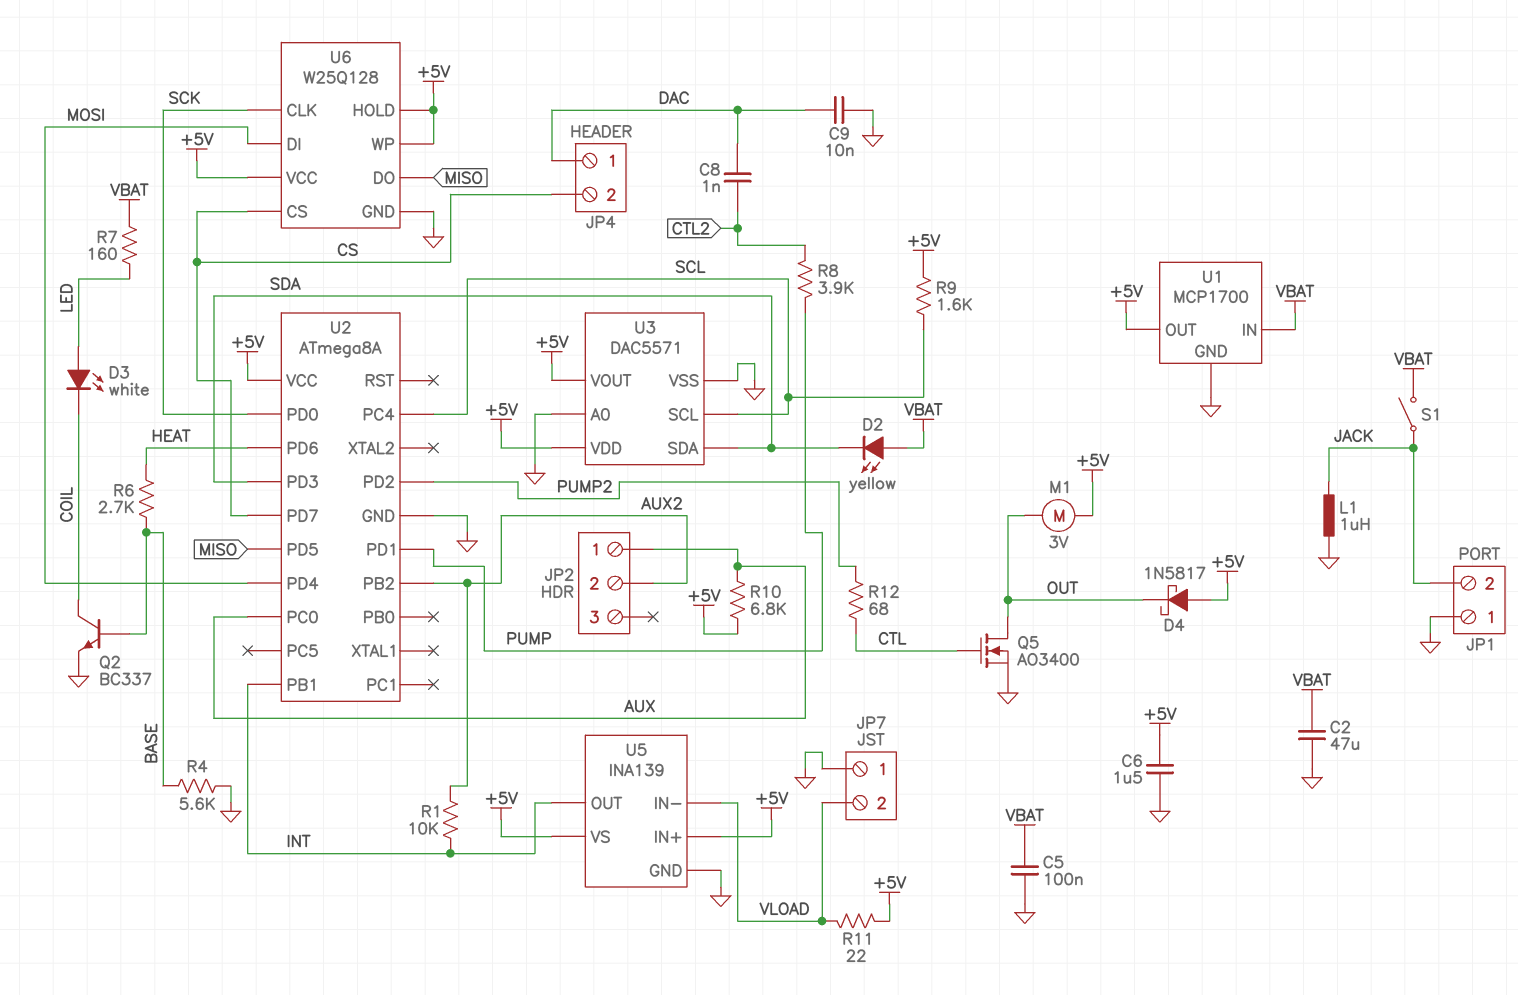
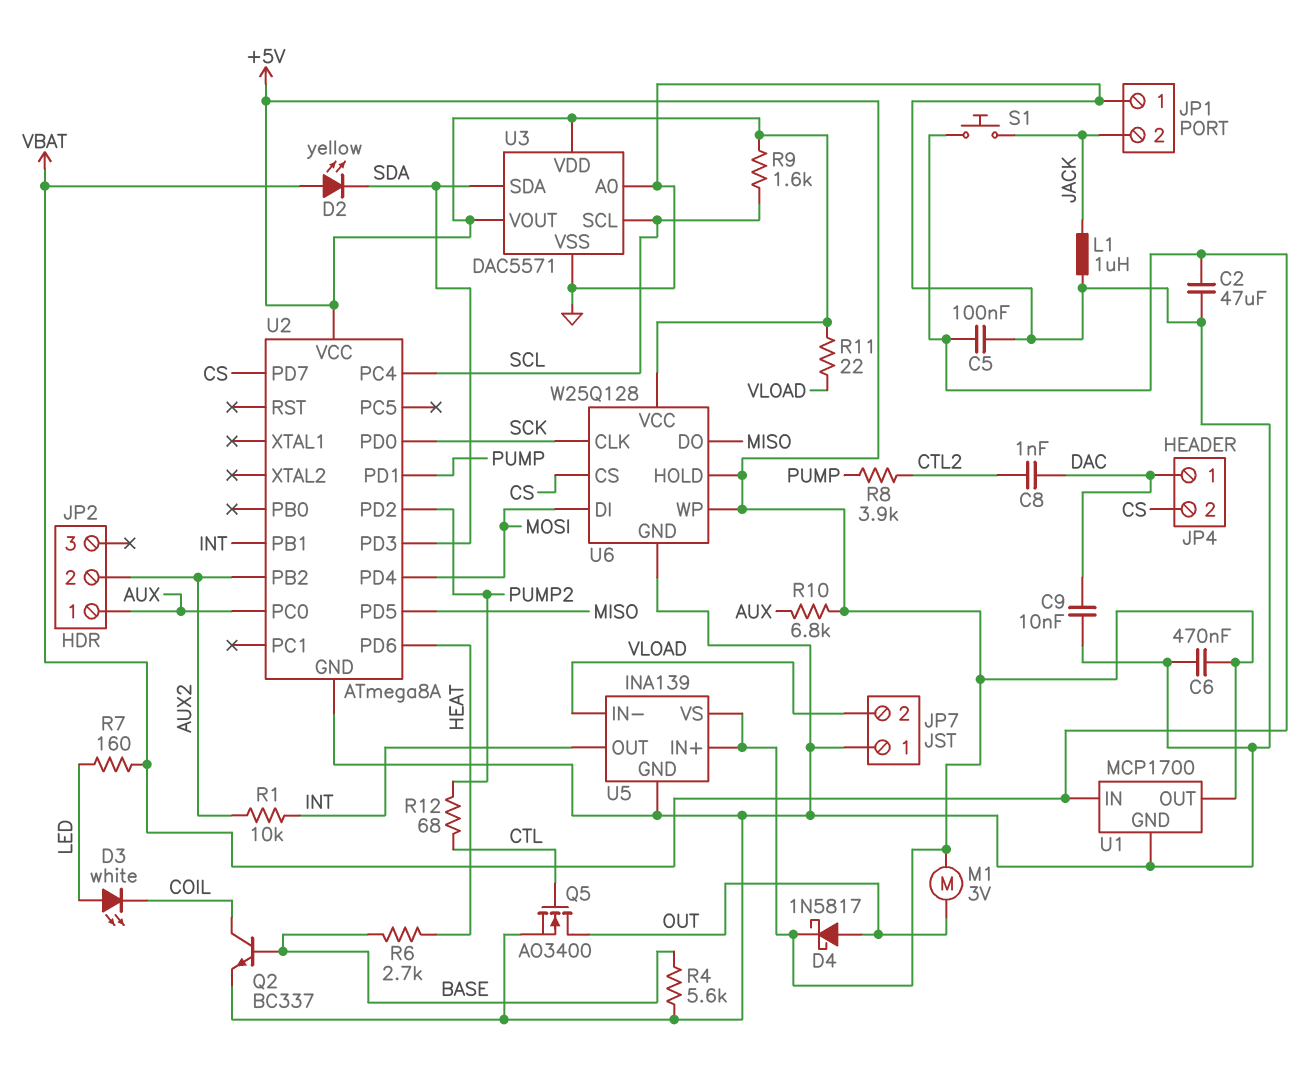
C6: 1.5uF (+5V, GND) -> 470nF (+5V, GND)
D4: schottky 1N5817 (A +5V, K OUT) -> schottky 1N5817 (A OUT, K +5V)
S1: switch (JACK, VBAT) -> button (JACK, VBAT)

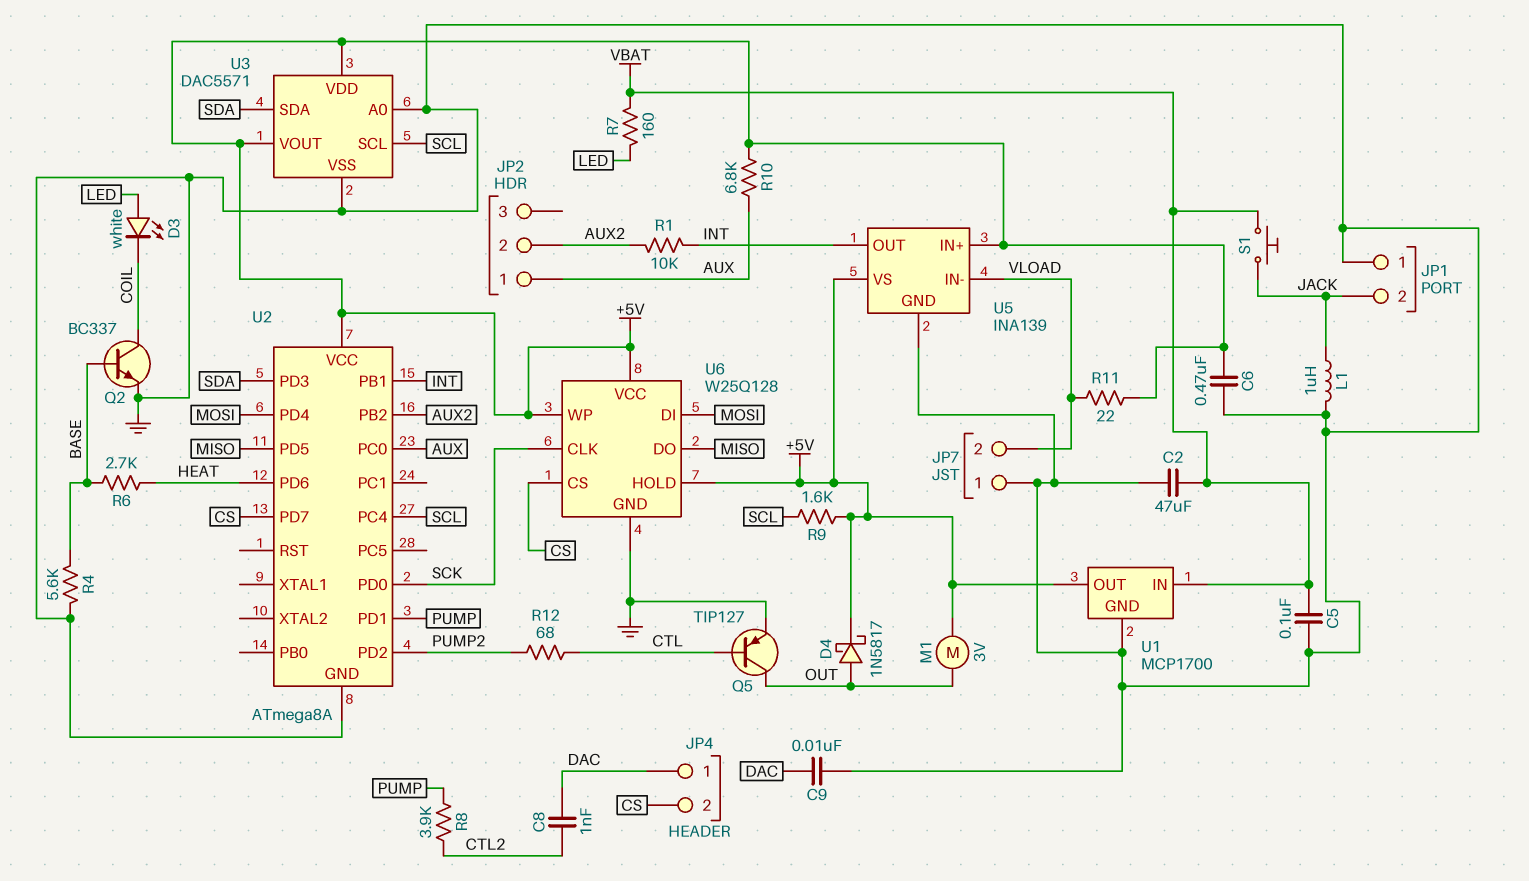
D2: LED yellow (A VBAT, K SDA) -> none
Q5: NMOS AO3400 (G CTL, D OUT, S GND) -> PNP TIP127 (B CTL, C OUT, E GND)

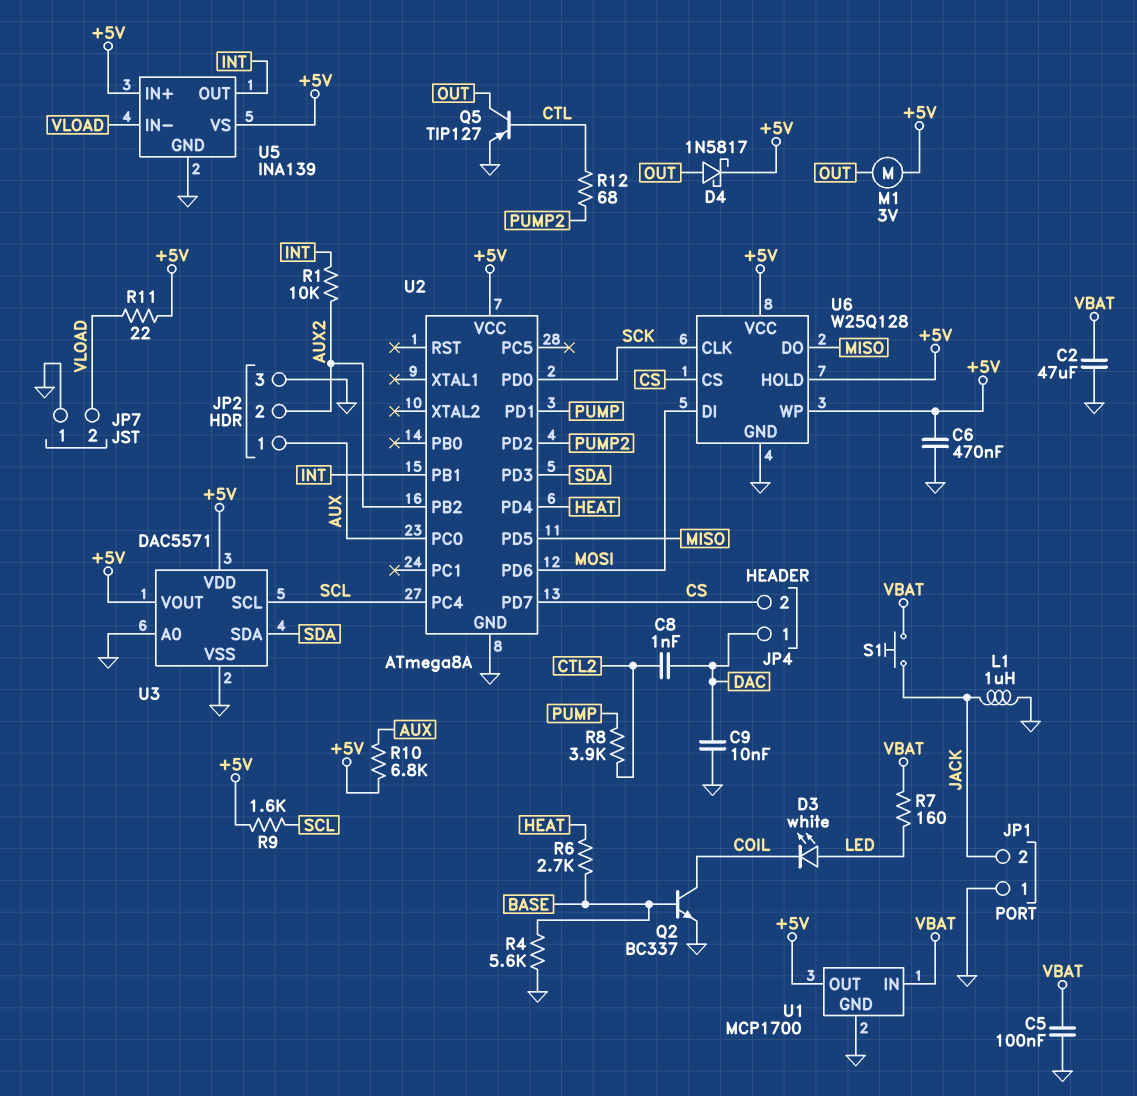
JP2 pin 3: none -> GND
U2 pin PD4: MOSI -> HEAT
U2 pin PD6: HEAT -> MOSI

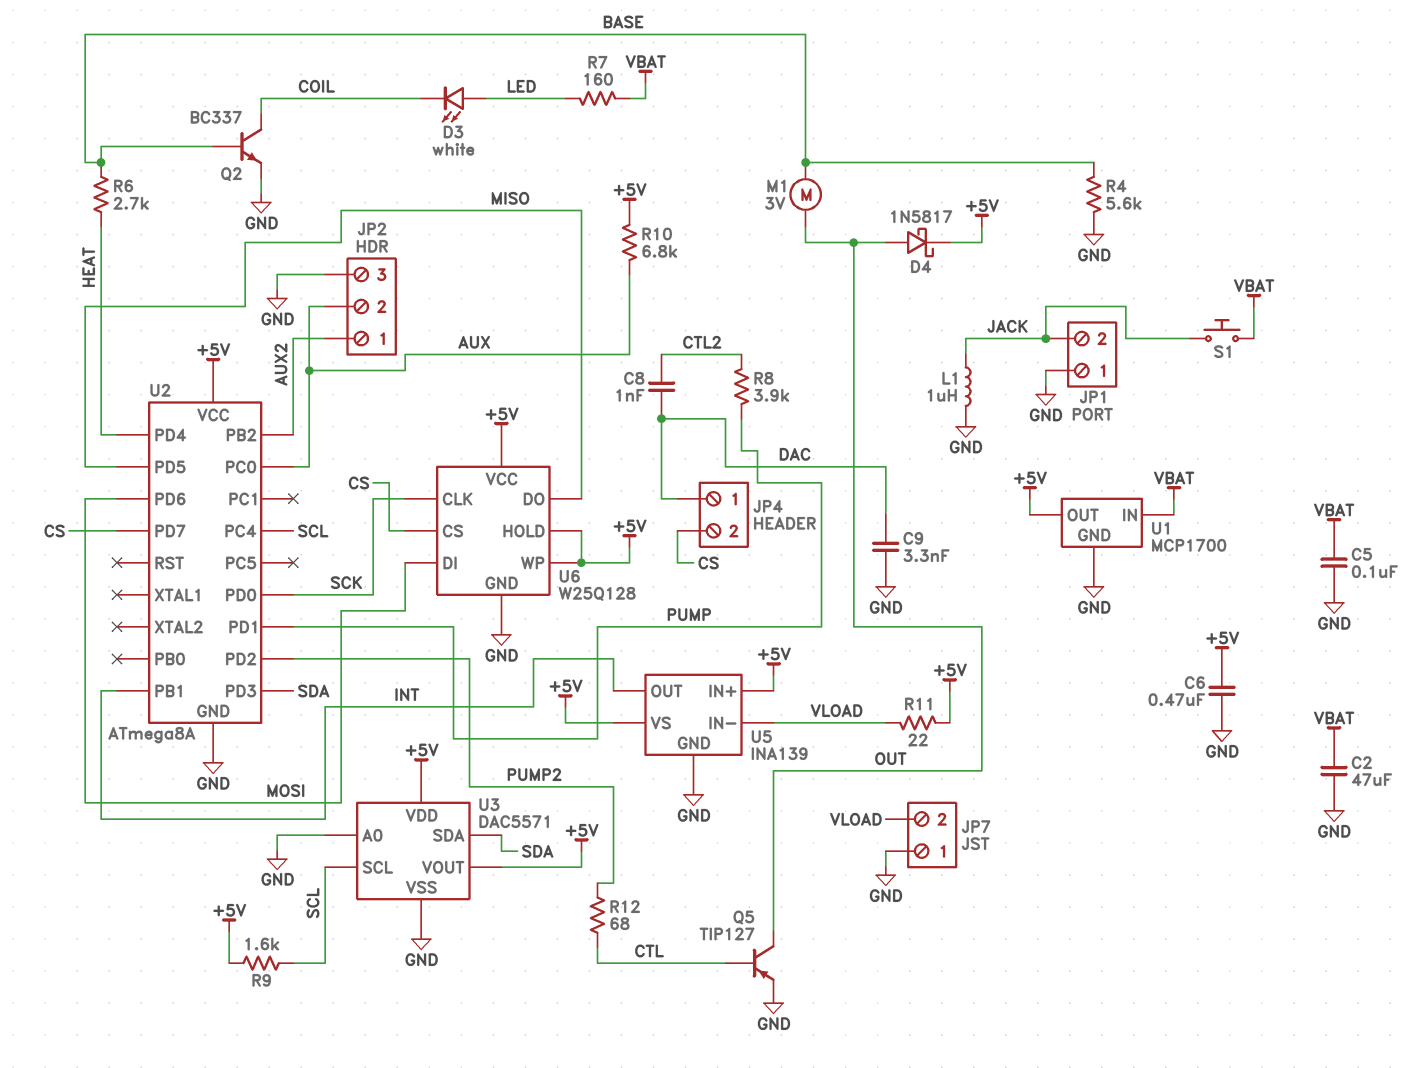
C9: 10nF (DAC, GND) -> 3.3nF (DAC, GND)
JP2 pin 1: AUX -> AUX2
JP2 pin 2: AUX2 -> AUX
M1: motor 3V (+5V, OUT) -> motor 3V (BASE, OUT)
R1: 10k (AUX2, INT) -> none

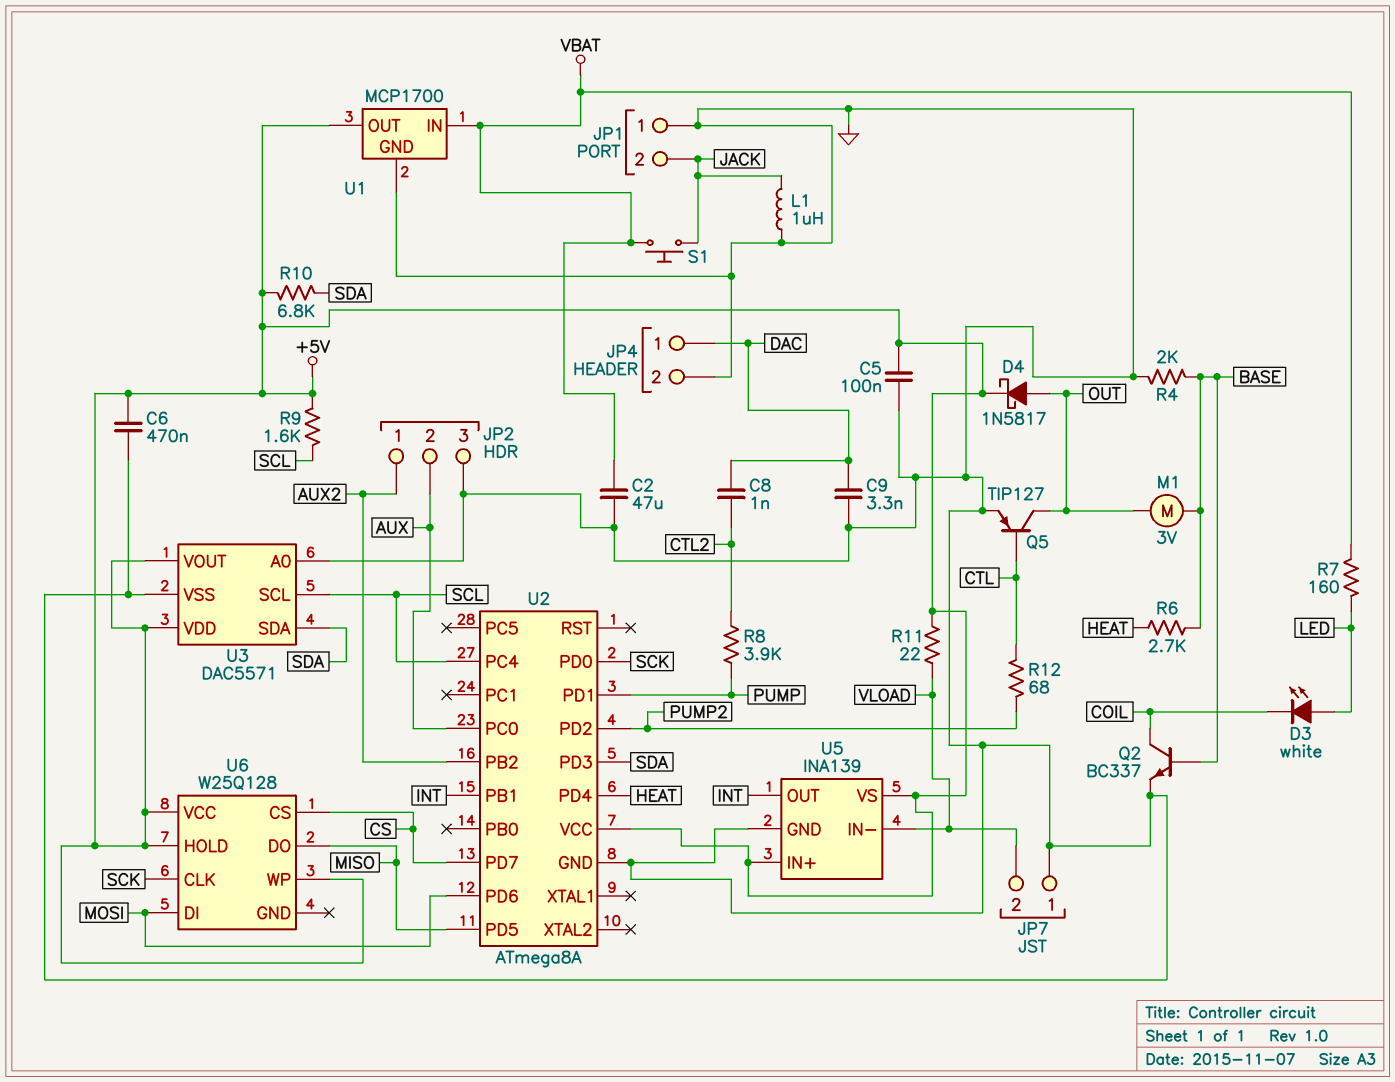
C5: 100nF (GND, VBAT) -> 100nF (+5V, GND)
JP4 pin 2: CS -> GND
R4: 5.6k (BASE, GND) -> 2k (BASE, GND)
R10: 6.8k (+5V, AUX) -> 6.8k (+5V, SDA)
U6 pin GND: GND -> none

